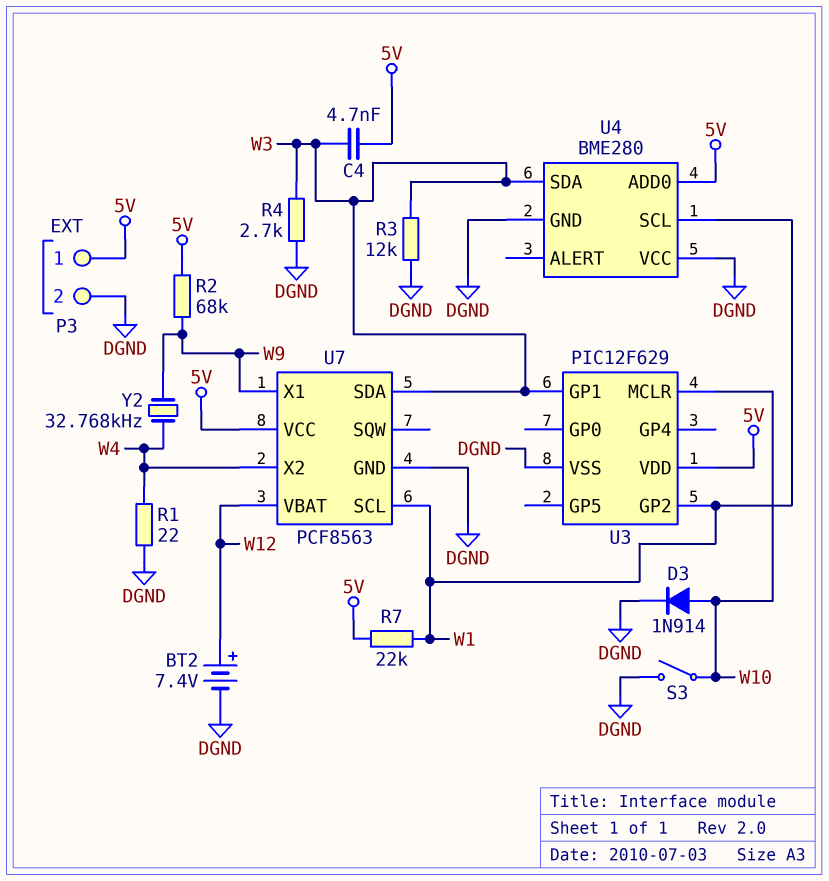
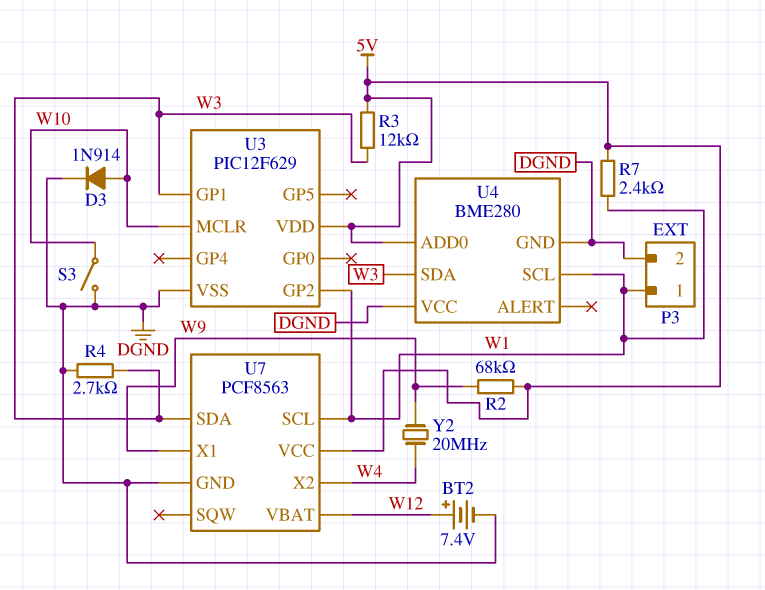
C4: 4.7nF (5V, W3) -> none
P3 pin 1: 5V -> W1
R1: 22 (DGND, W4) -> none
R3: 12k (DGND, W3) -> 12k (5V, W3)
R7: 22k (5V, W1) -> 2.4k (5V, W1)
Y2: 32.768kHz (W4, W9) -> 20MHz (W4, W9)

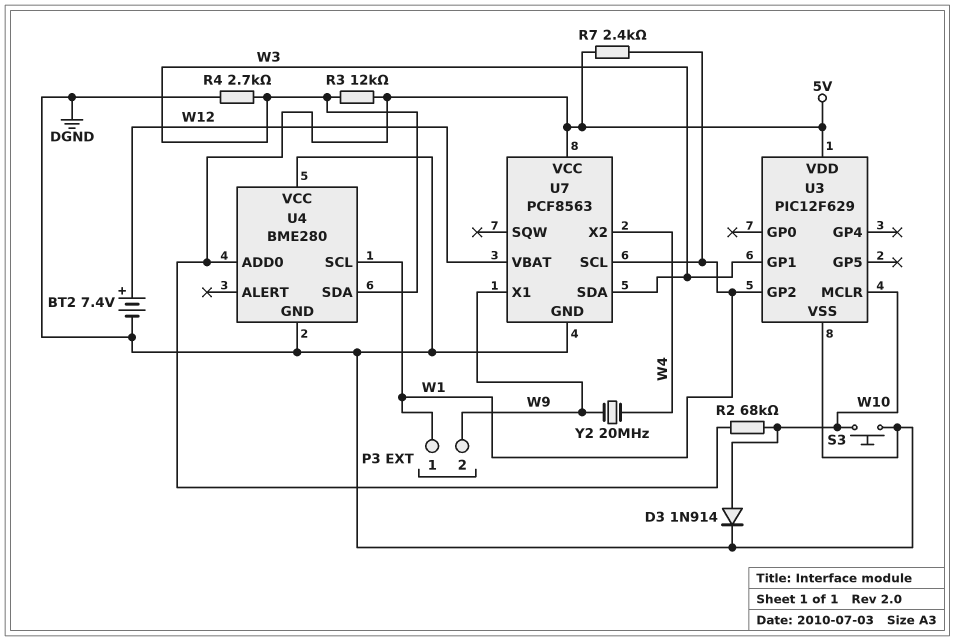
P3 pin 2: DGND -> W9
R2: 68k (5V, W9) -> 68k (5V, W10)
S3: switch (DGND, W10) -> button (DGND, W10)

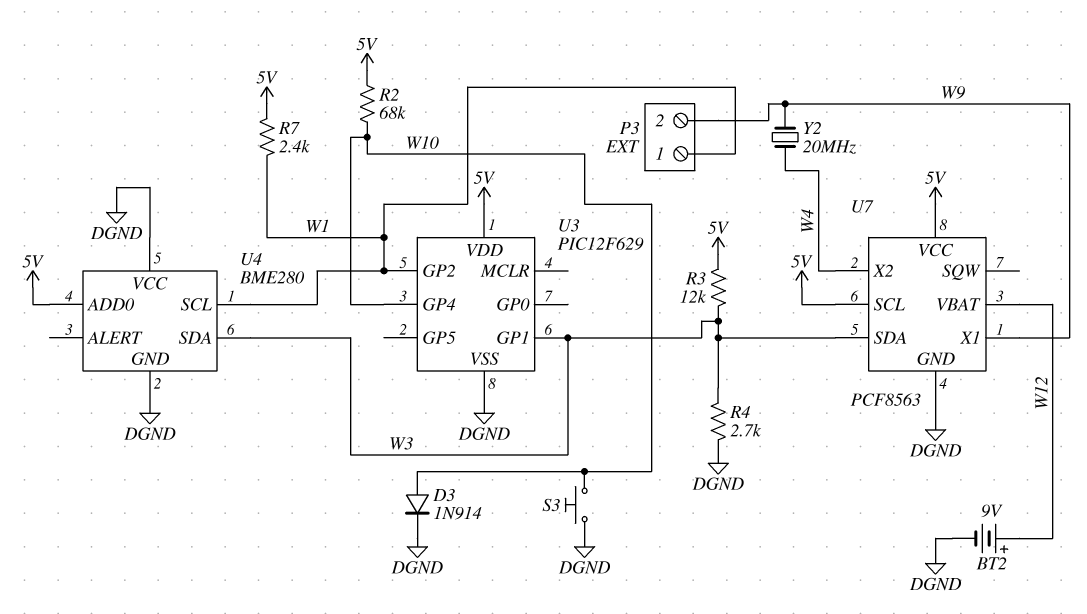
BT2: 7.4V (plus W12, minus DGND) -> 9V (plus W12, minus DGND)
U3 pin GP4: none -> W10
U3 pin MCLR: W10 -> none
U7 pin SCL: W1 -> 5V

